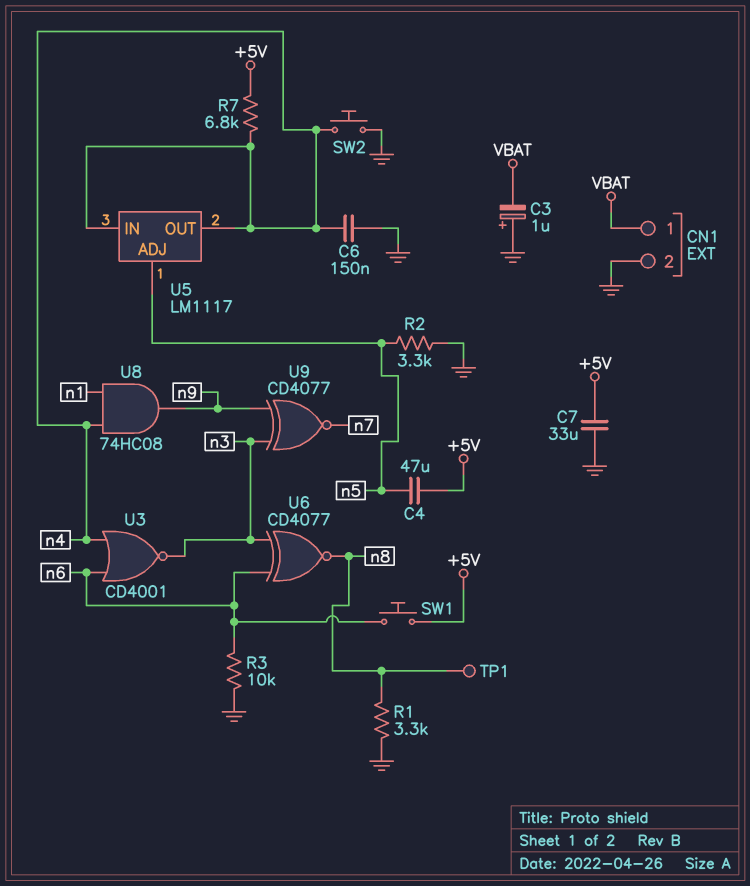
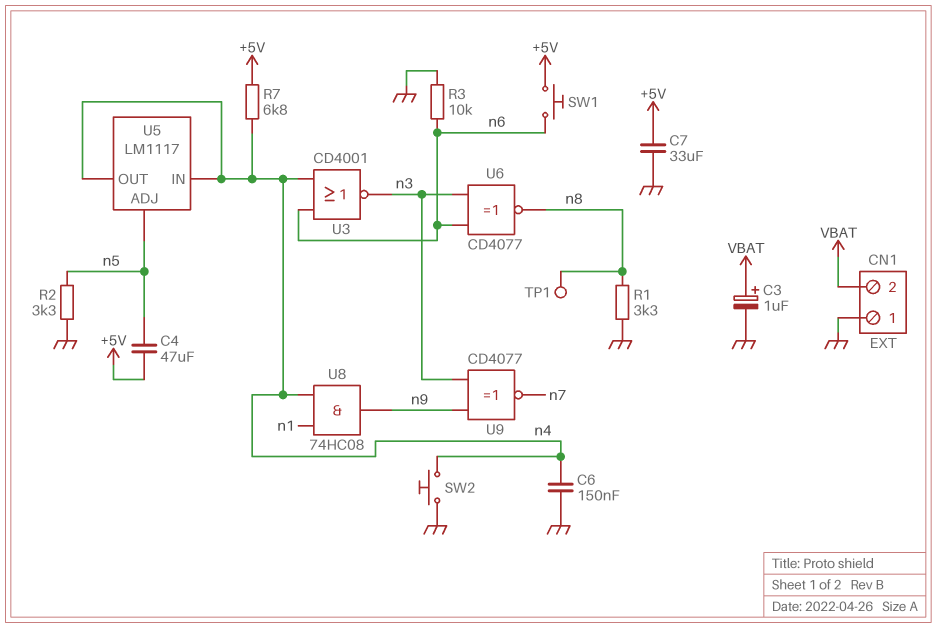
C3: 1uF (plus GND, minus VBAT) -> 1uF (plus VBAT, minus GND)
CN1 pin 1: VBAT -> GND
CN1 pin 2: GND -> VBAT

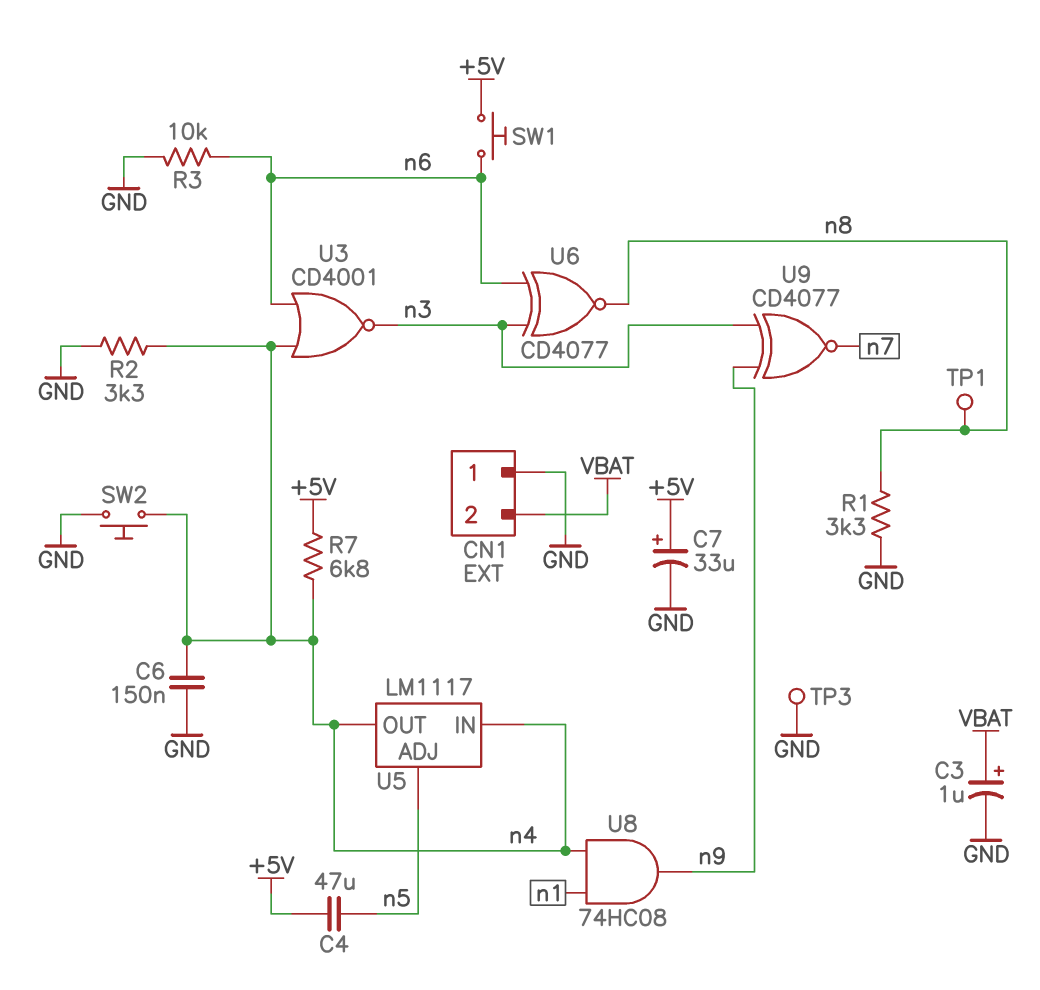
C7: 33uF (+5V, GND) -> 33uF (plus +5V, minus GND)
R2: 3.3k (GND, n5) -> 3.3k (GND, n4)
TP3: none -> test point (GND)

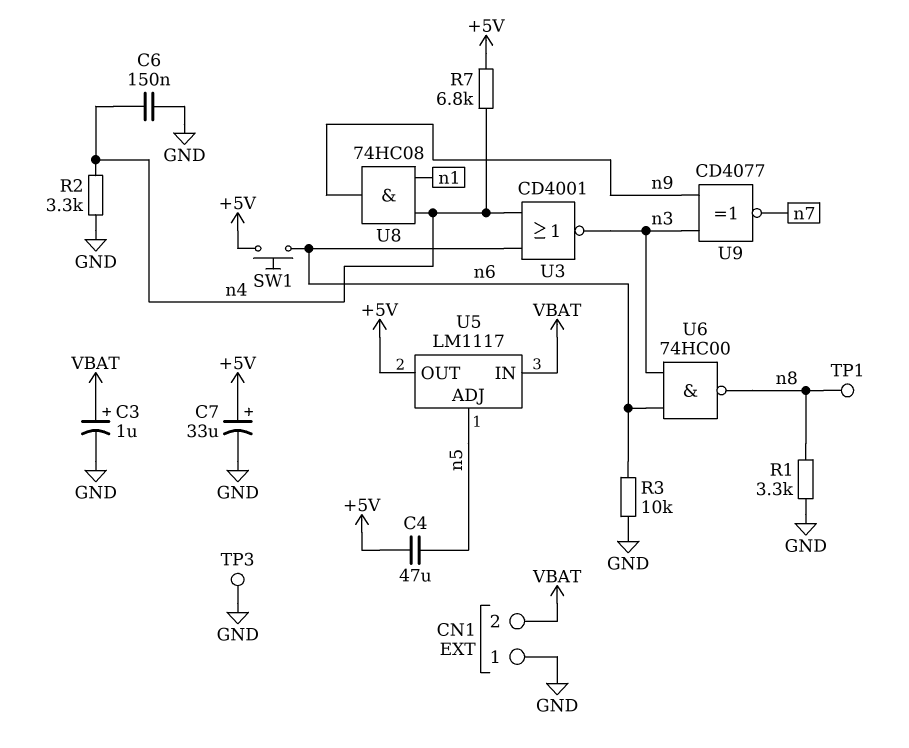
SW2: button (GND, n4) -> none
U5 pin IN: n4 -> VBAT
U5 pin OUT: n4 -> +5V
U6: XNOR CD4077 (in n3, in n6, out n8) -> NAND 74HC00 (in n3, in n6, out n8)

